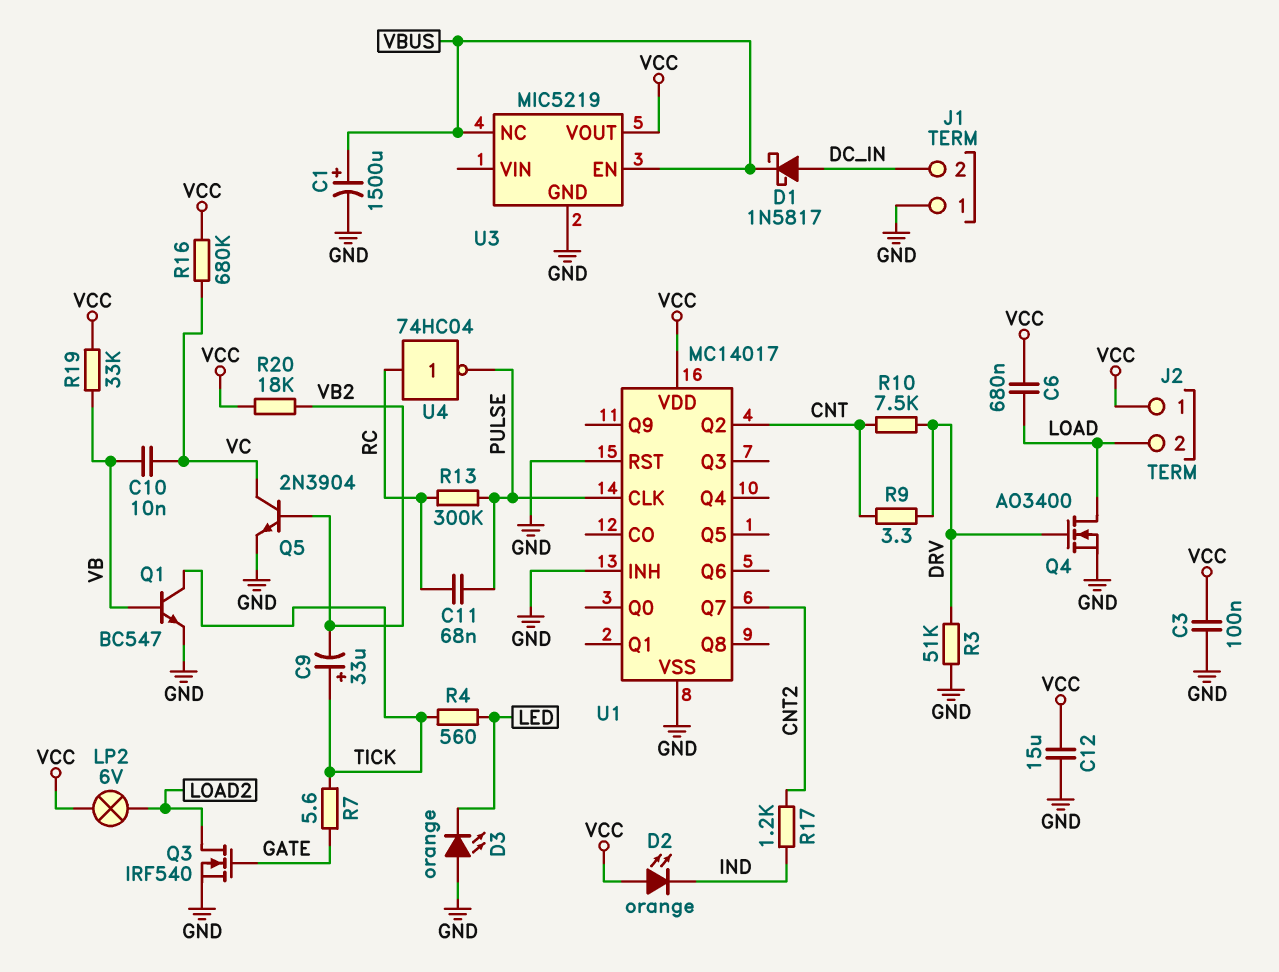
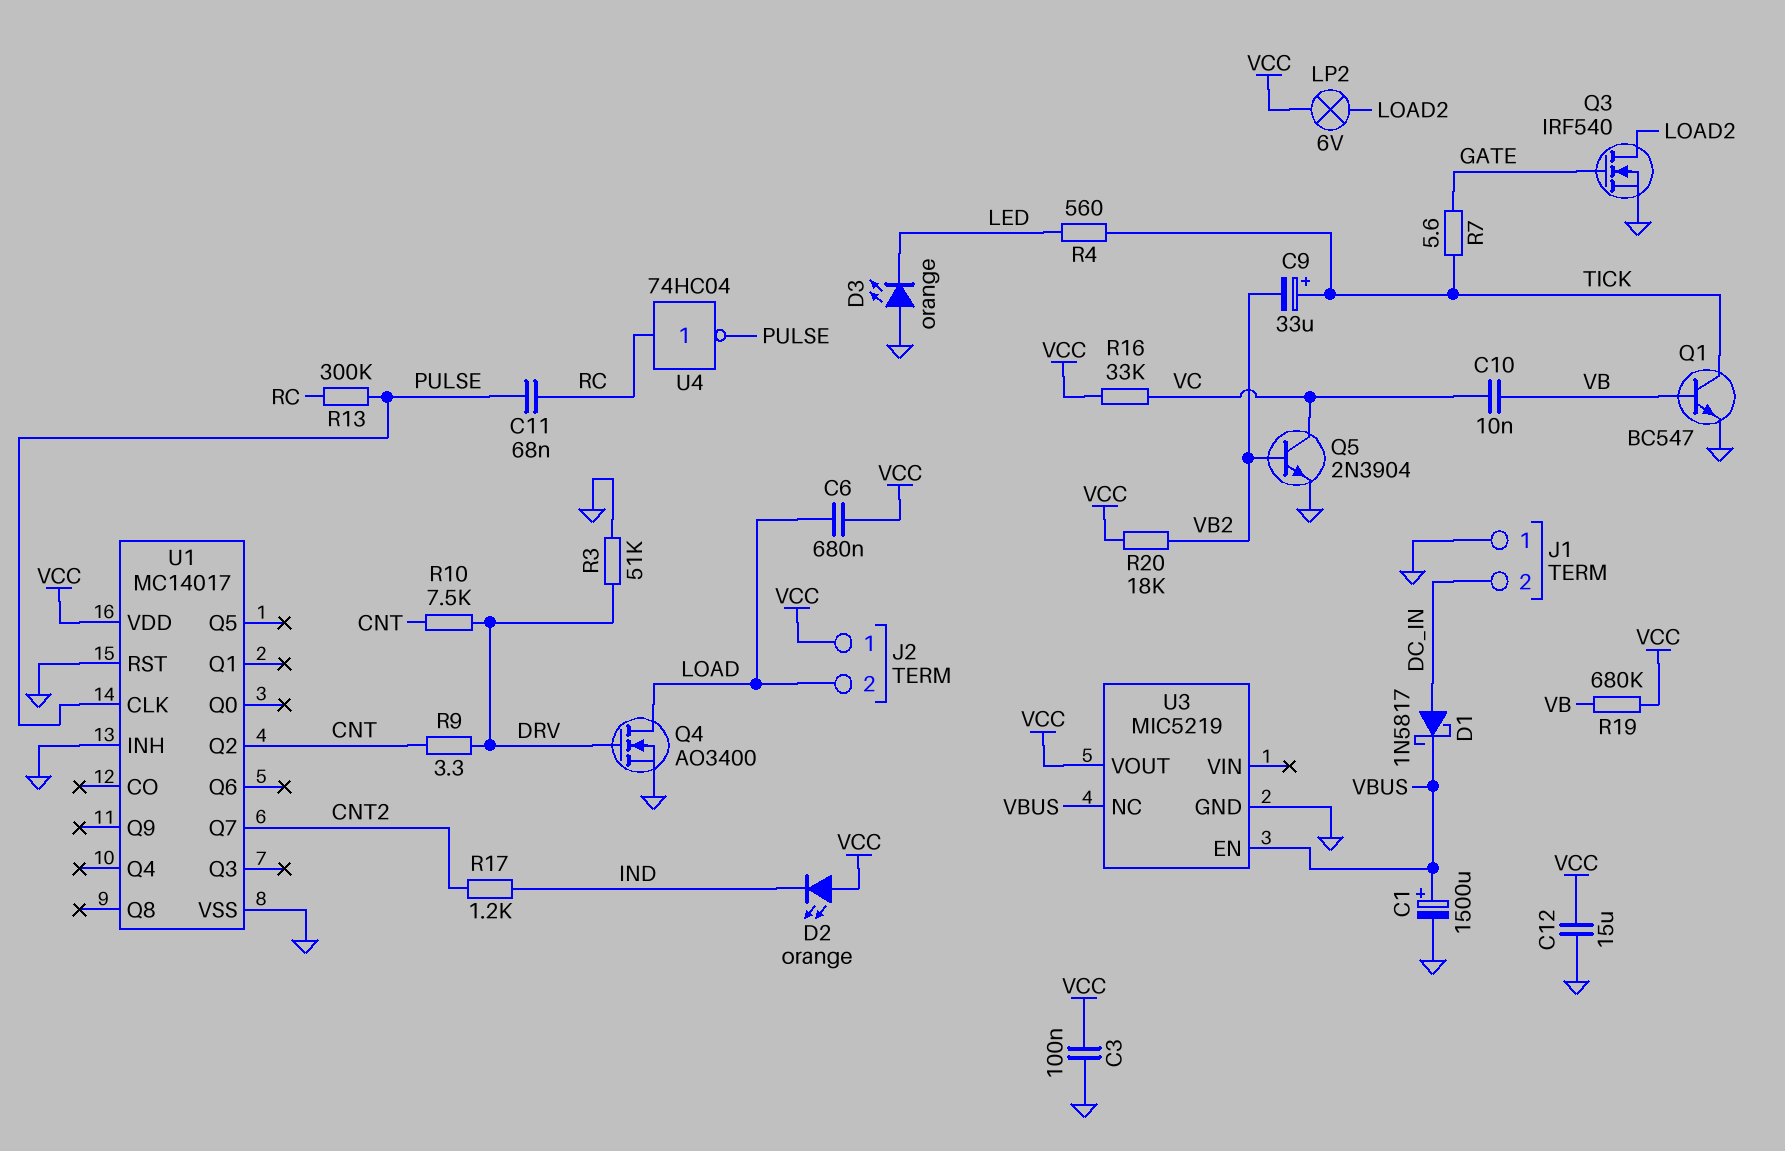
R16: 680k (VC, VCC) -> 33k (VC, VCC)
R19: 33k (VB, VCC) -> 680k (VB, VCC)

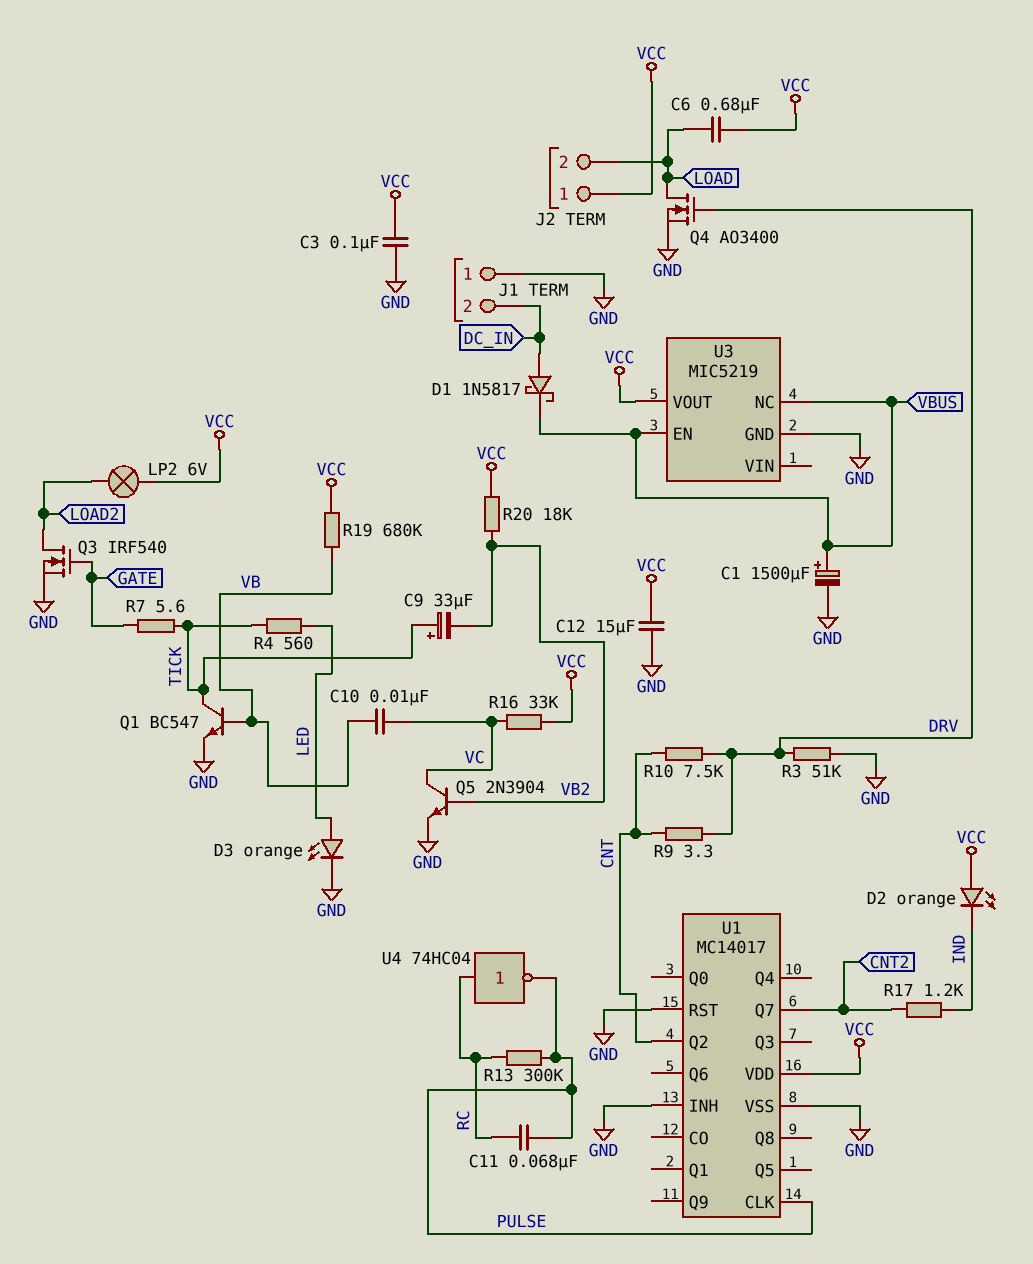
D3: LED orange (A GND, K LED) -> LED orange (A LED, K GND)

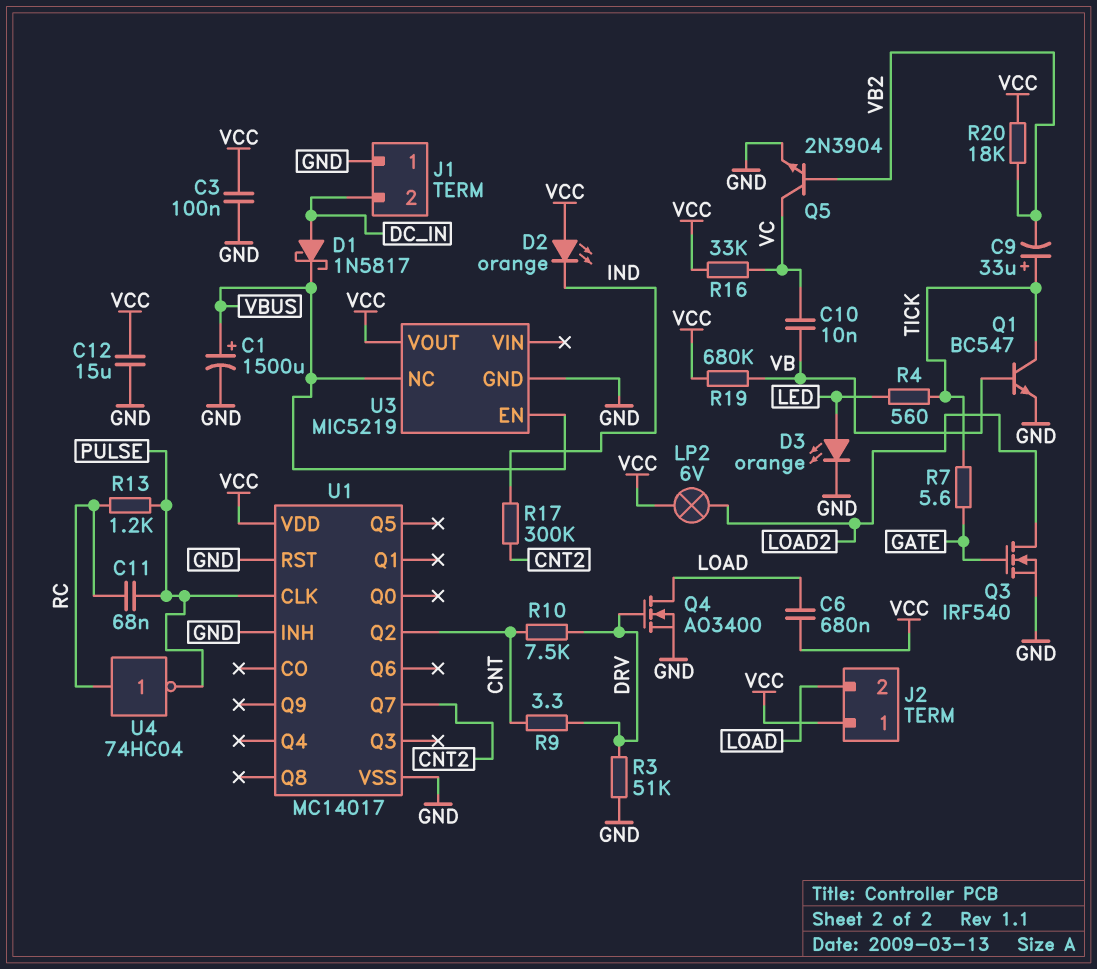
R13: 300k (PULSE, RC) -> 1.2k (PULSE, RC)
R17: 1.2k (CNT2, IND) -> 300k (CNT2, IND)

